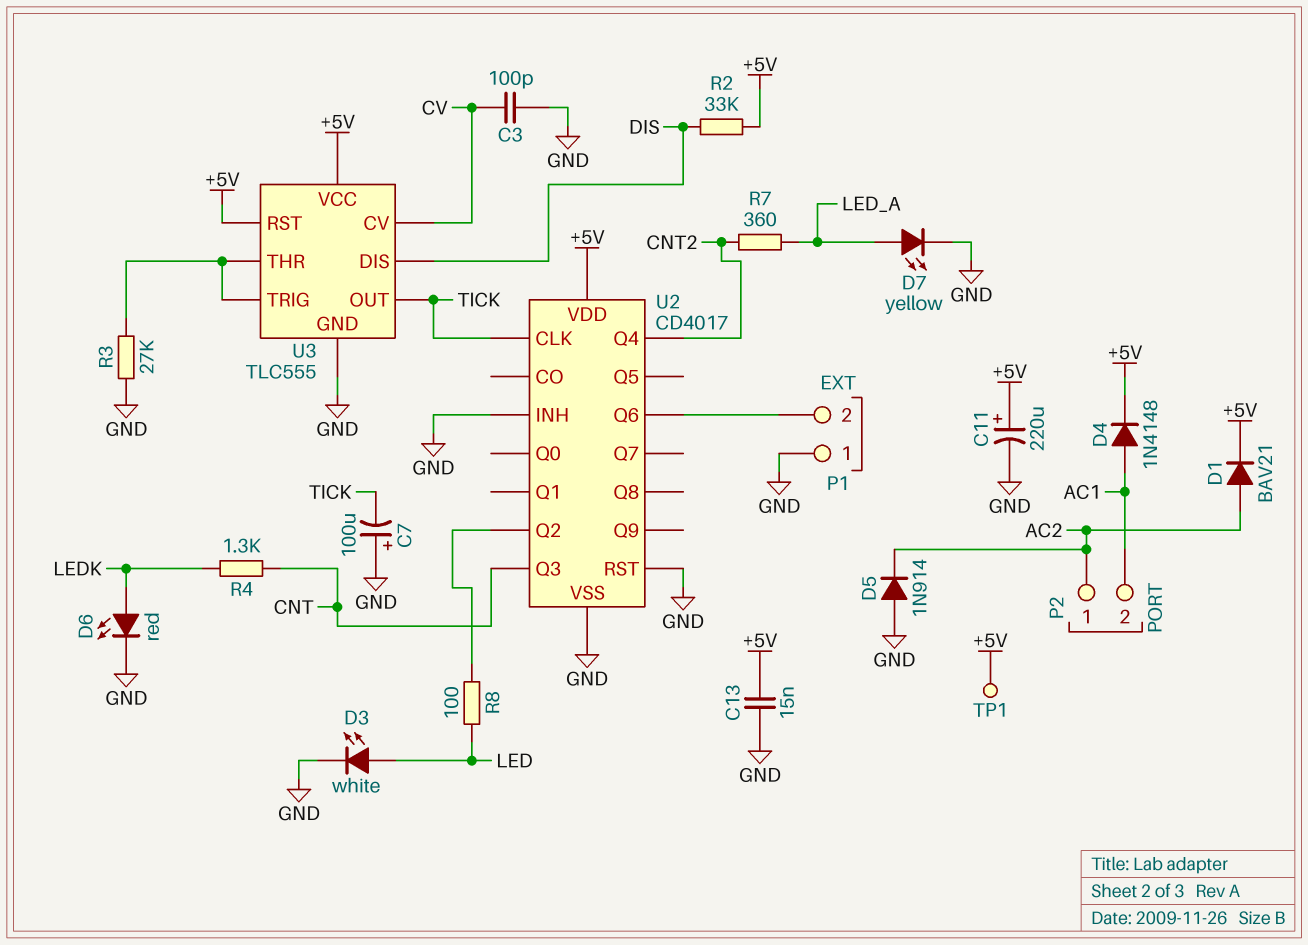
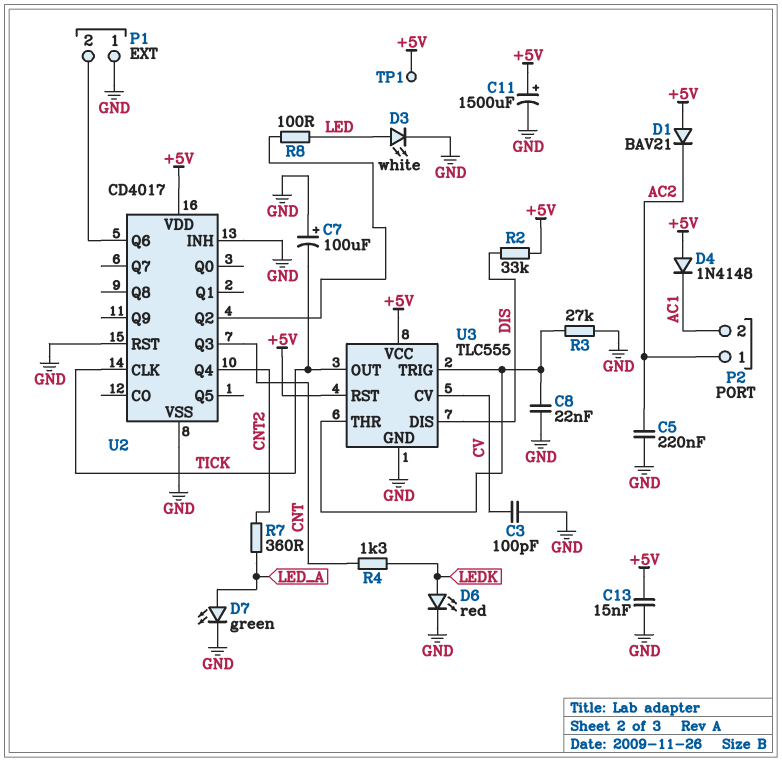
C5: none -> 220nF (AC2, GND)
C8: none -> 22nF (GND, U3/THR)
C11: 220uF (plus +5V, minus GND) -> 1500uF (plus +5V, minus GND)
D1: diode BAV21 (A AC2, K +5V) -> diode BAV21 (A +5V, K AC2)
D4: diode 1N4148 (A AC1, K +5V) -> diode 1N4148 (A +5V, K AC1)
D5: diode 1N914 (A GND, K AC2) -> none
D7: LED yellow (A LED_A, K GND) -> LED green (A LED_A, K GND)

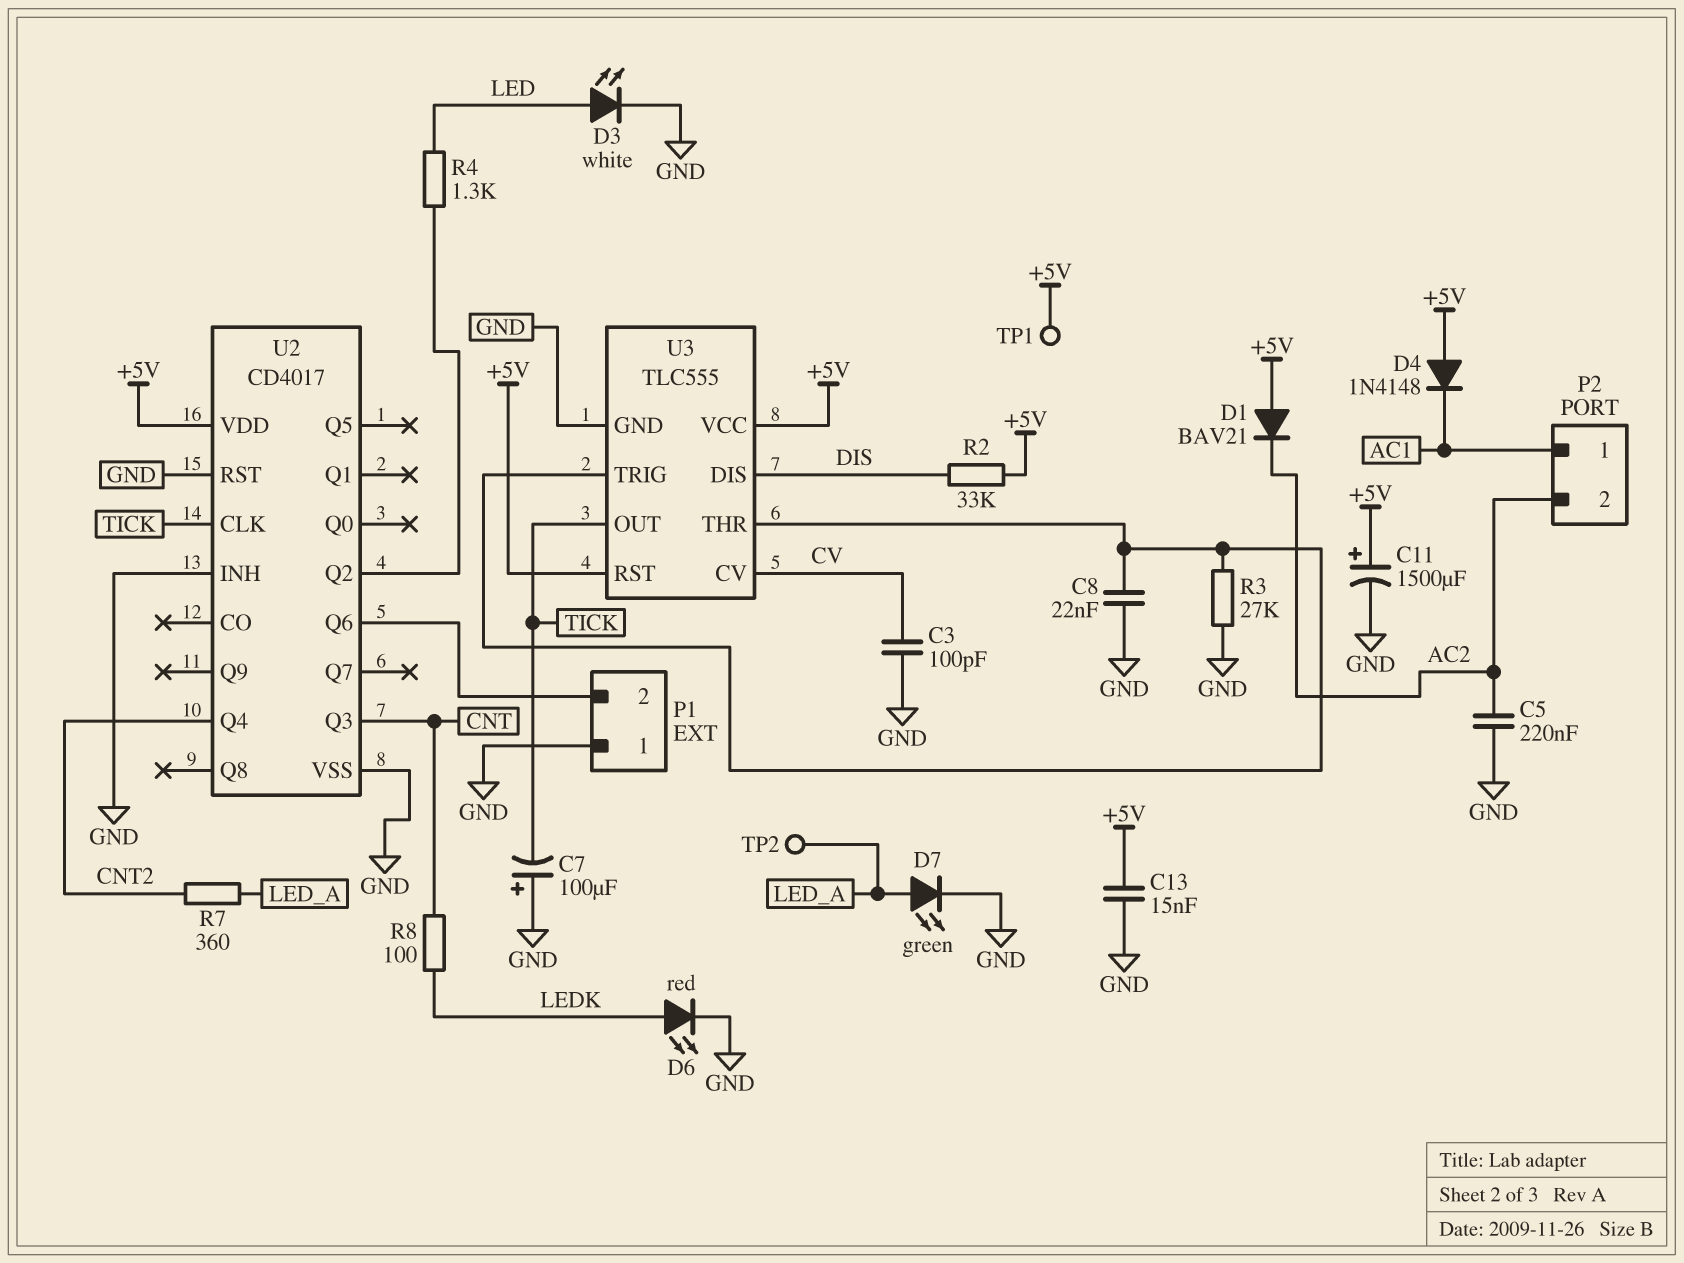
P2 pin 1: AC2 -> AC1
P2 pin 2: AC1 -> AC2
R4: 1.3k (CNT, LEDK) -> 1.3k (LED, U2/Q2)
R8: 100 (LED, U2/Q2) -> 100 (CNT, LEDK)
TP2: none -> test point (LED_A)

